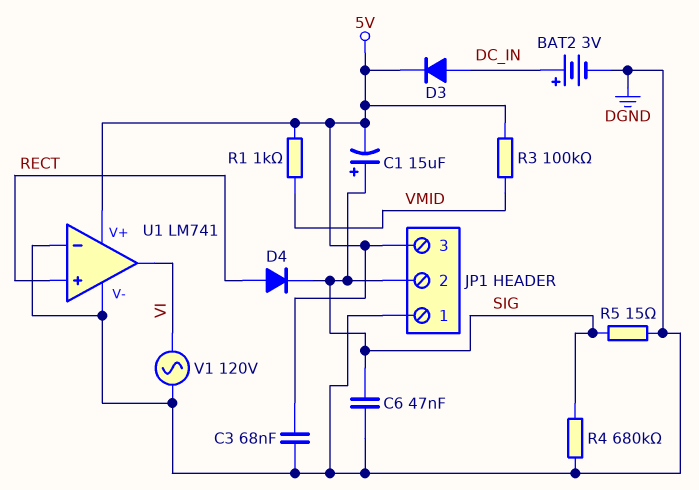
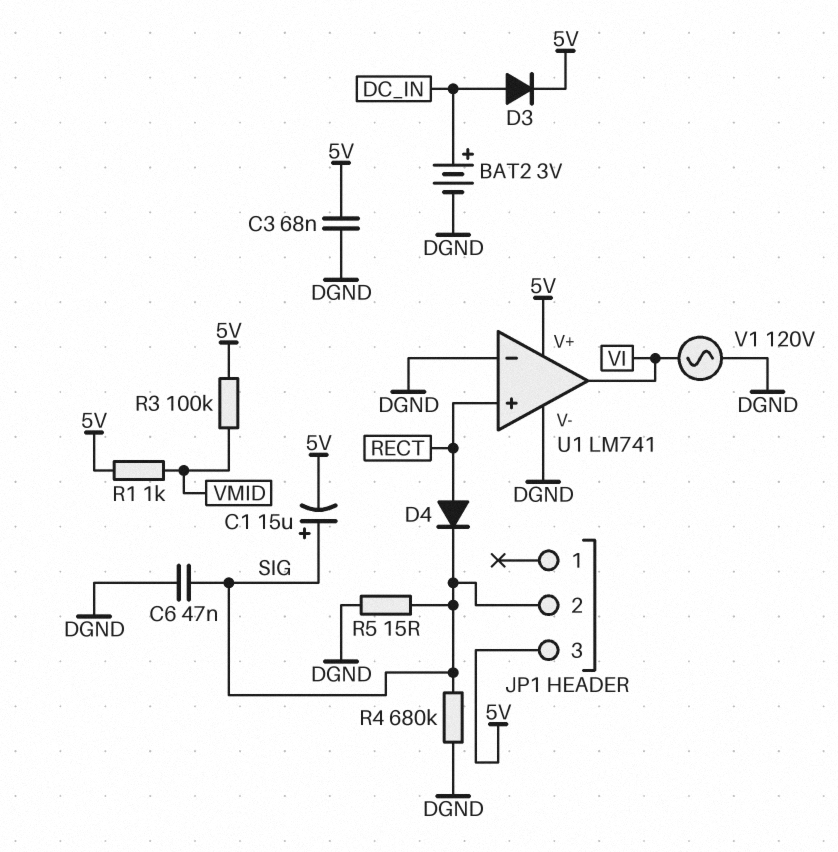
JP1 pin 1: DGND -> none

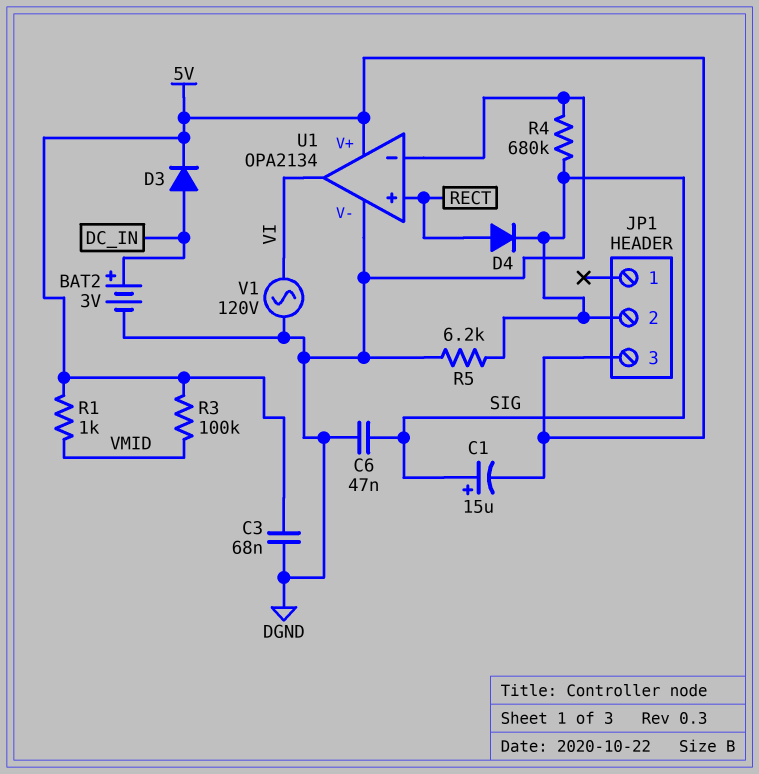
R5: 15 (DGND, SIG) -> 6.2k (DGND, SIG)
U1: LM741 -> OPA2134

